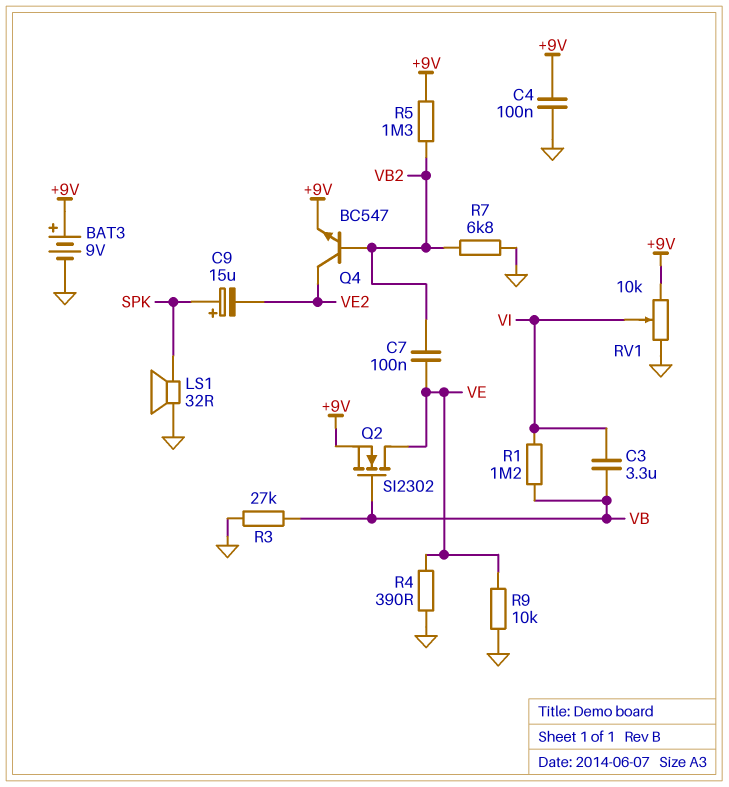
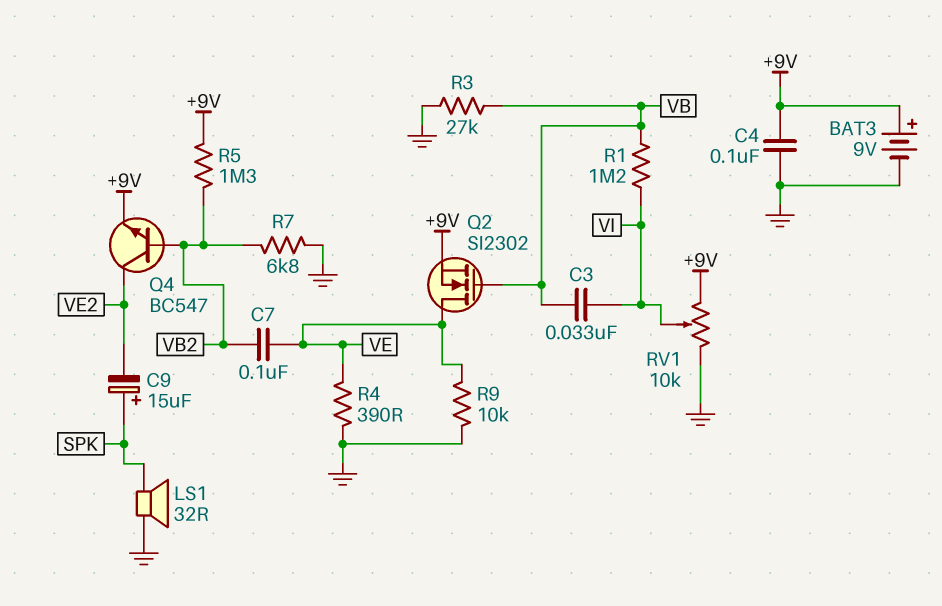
C3: 3.3uF (VB, VI) -> 33nF (VB, VI)

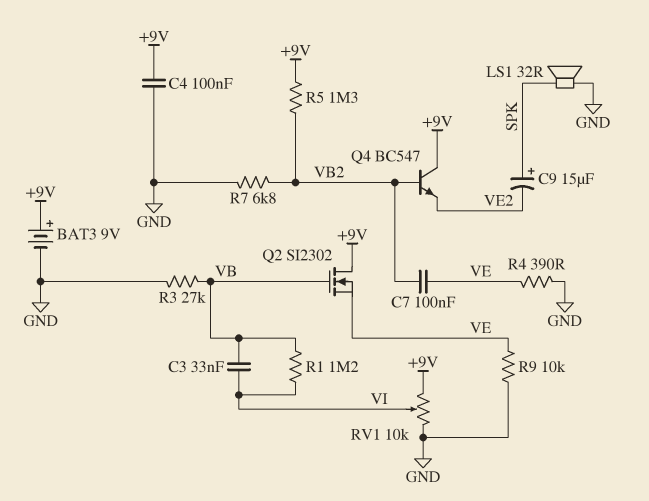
Q2: NMOS SI2302 (G VB, D VE, S +9V) -> NMOS SI2302 (G VB, D +9V, S VE)
Q4: NPN BC547 (B VB2, C VE2, E +9V) -> NPN BC547 (B VB2, C +9V, E VE2)

